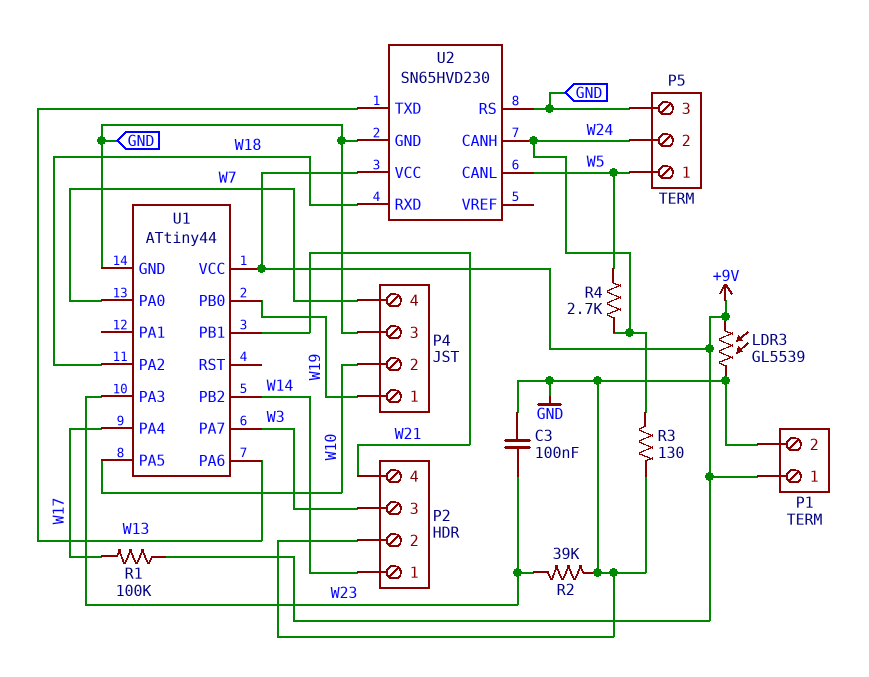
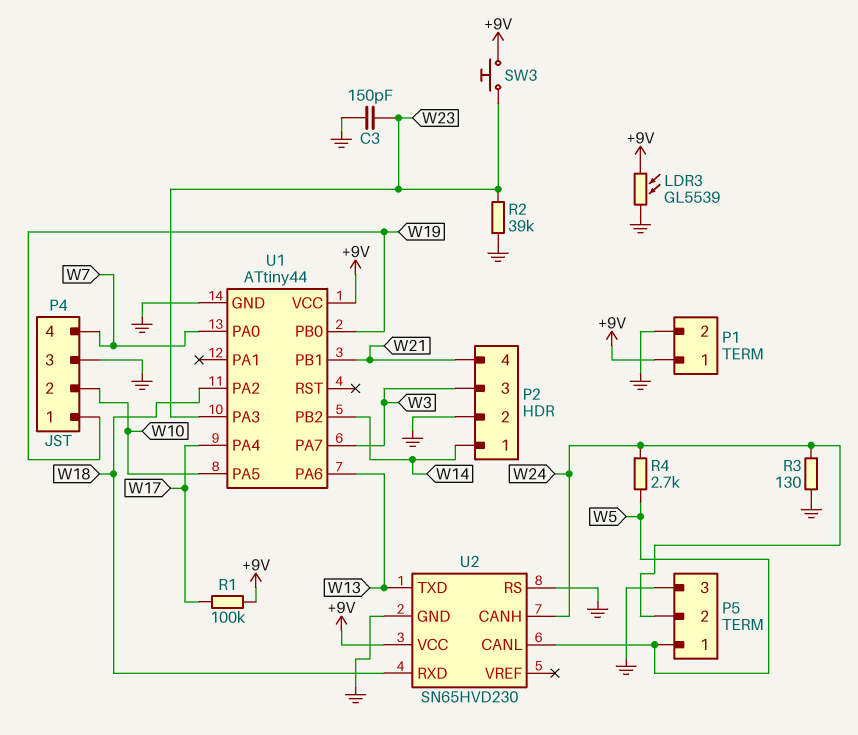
C3: 100nF (GND, W23) -> 150pF (GND, W23)
SW3: none -> button (+9V, W23)

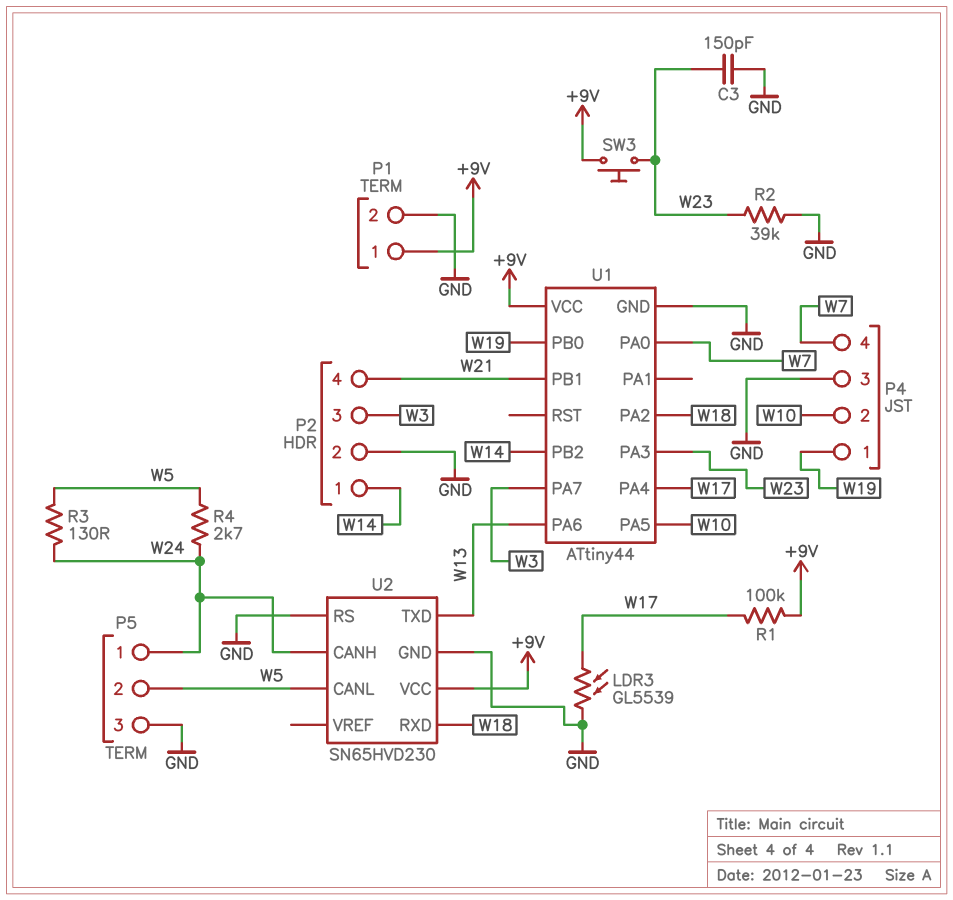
LDR3: GL5539 (+9V, GND) -> GL5539 (GND, W17)
P5 pin 1: W5 -> W24
P5 pin 2: W24 -> W5
R3: 130 (GND, W24) -> 130 (W5, W24)

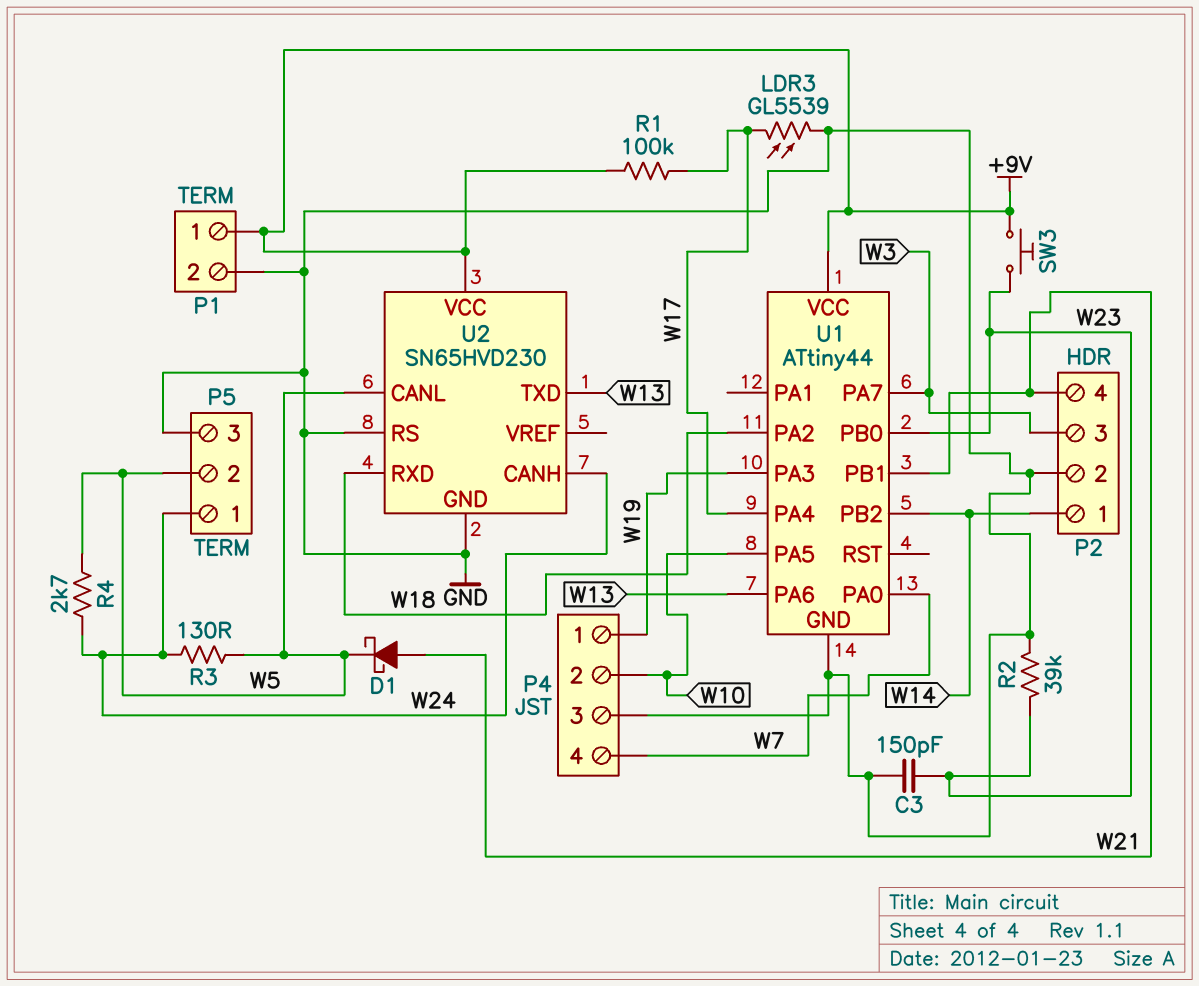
D1: none -> schottky (A W21, K W5)
U1 pin PA3: W23 -> W19
U1 pin PB0: W19 -> W23

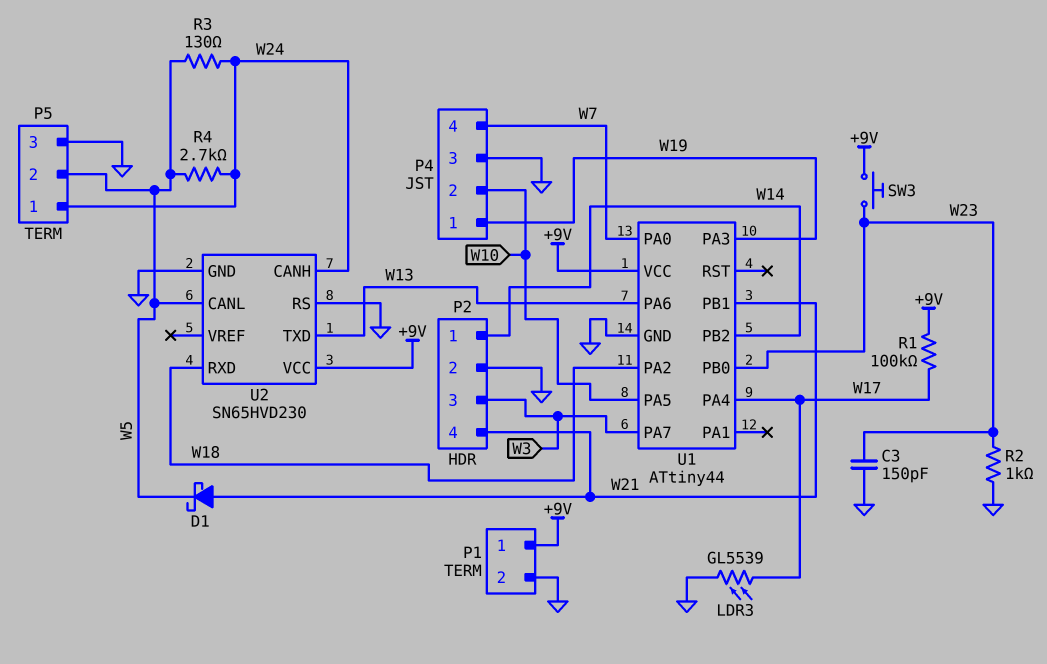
R2: 39k (GND, W23) -> 1k (GND, W23)

